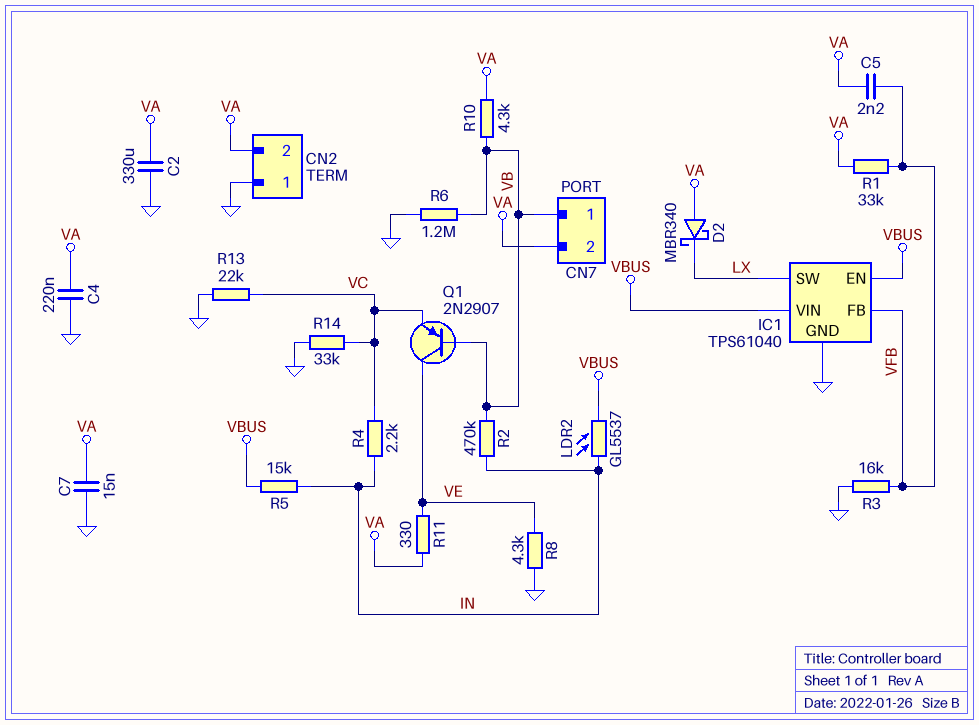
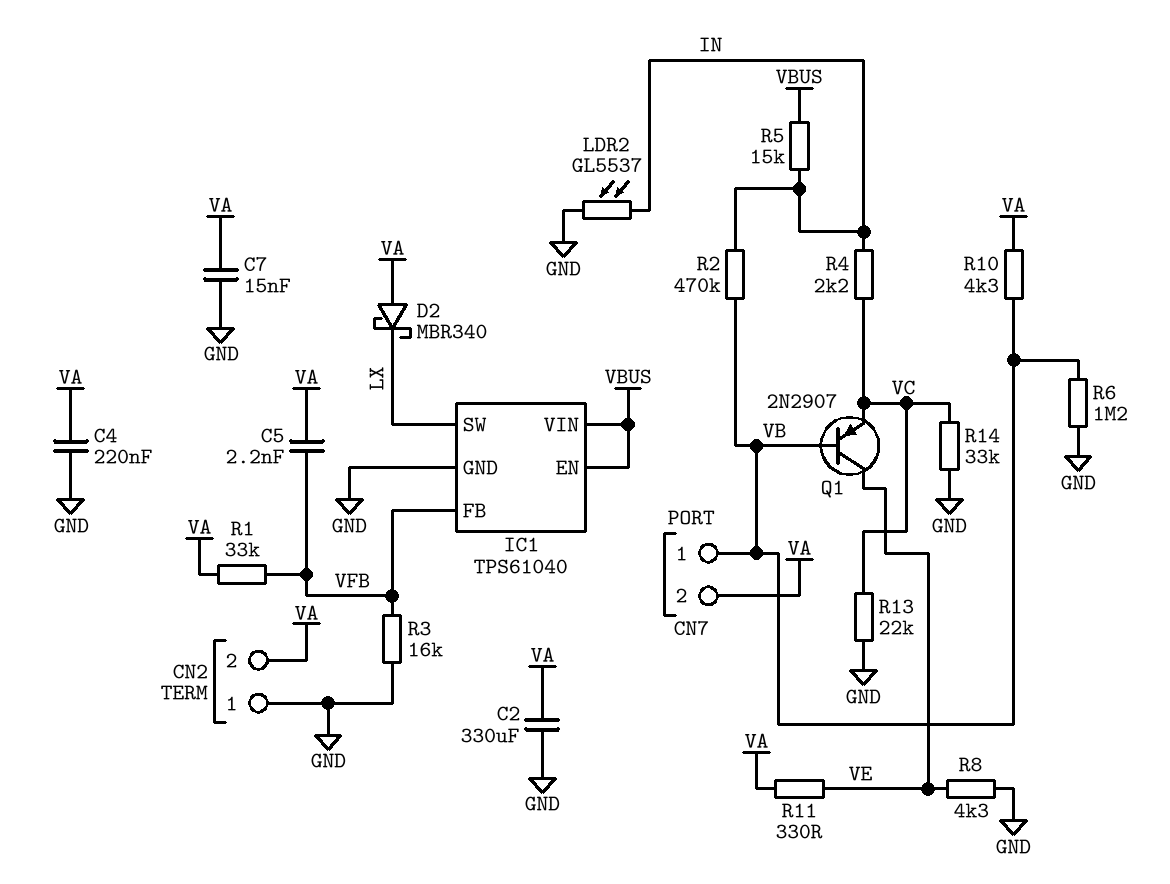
LDR2: GL5537 (IN, VBUS) -> GL5537 (GND, IN)

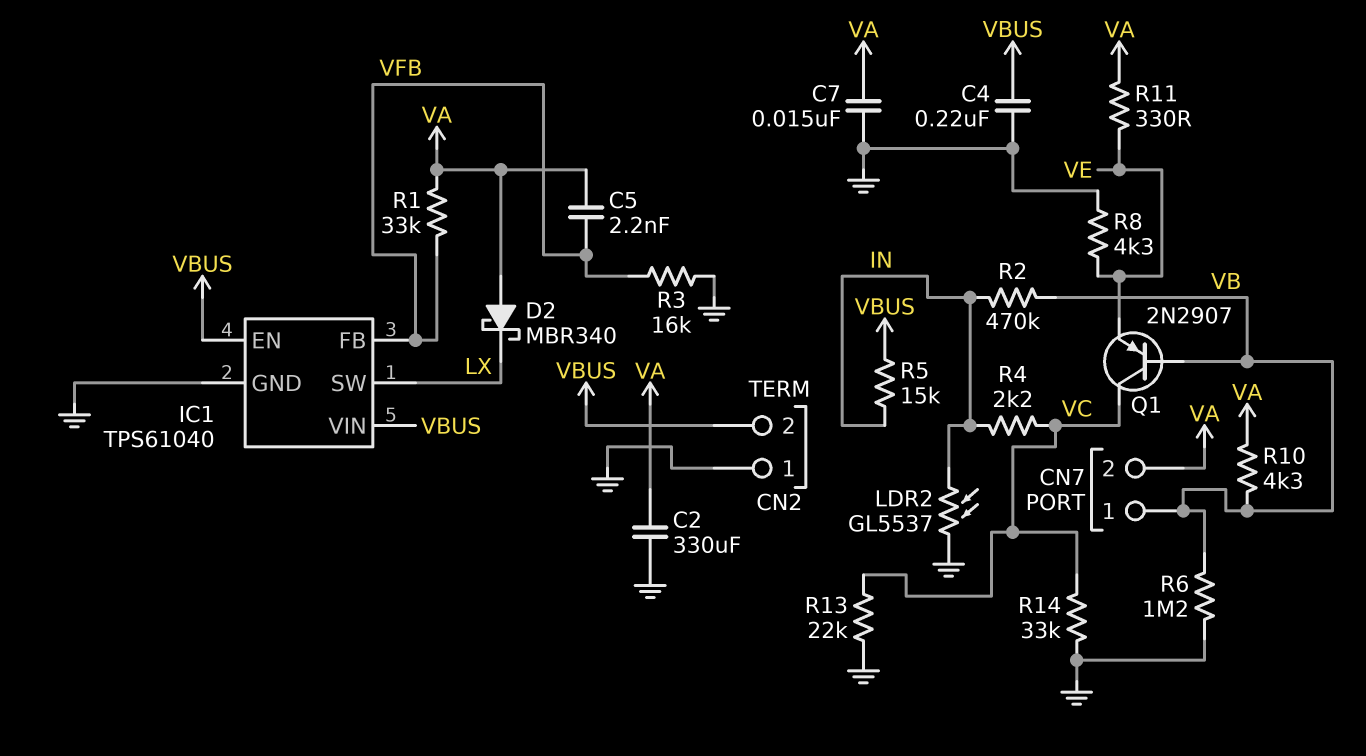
C4: 220nF (GND, VA) -> 220nF (GND, VBUS)
CN2 pin 2: VA -> VBUS
Q1: PNP 2N2907 (B VB, C VE, E VC) -> PNP 2N2907 (B VB, C VC, E VE)

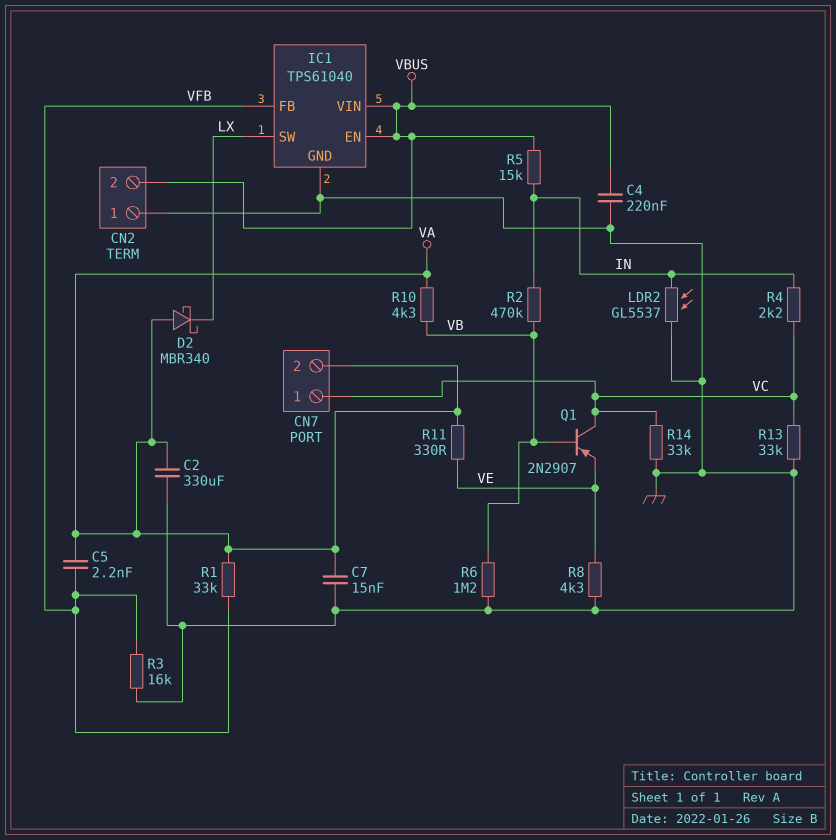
CN7 pin 1: VB -> VC
R13: 22k (GND, VC) -> 33k (GND, VC)

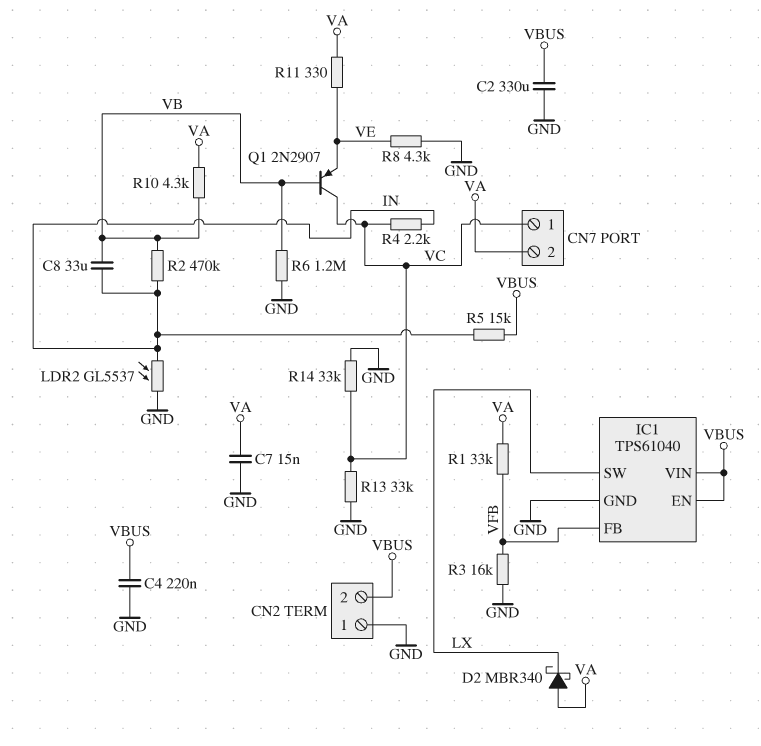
C2: 330uF (GND, VA) -> 330uF (GND, VBUS)
C5: 2.2nF (VA, VFB) -> none
C8: none -> 33uF (IN, VB)

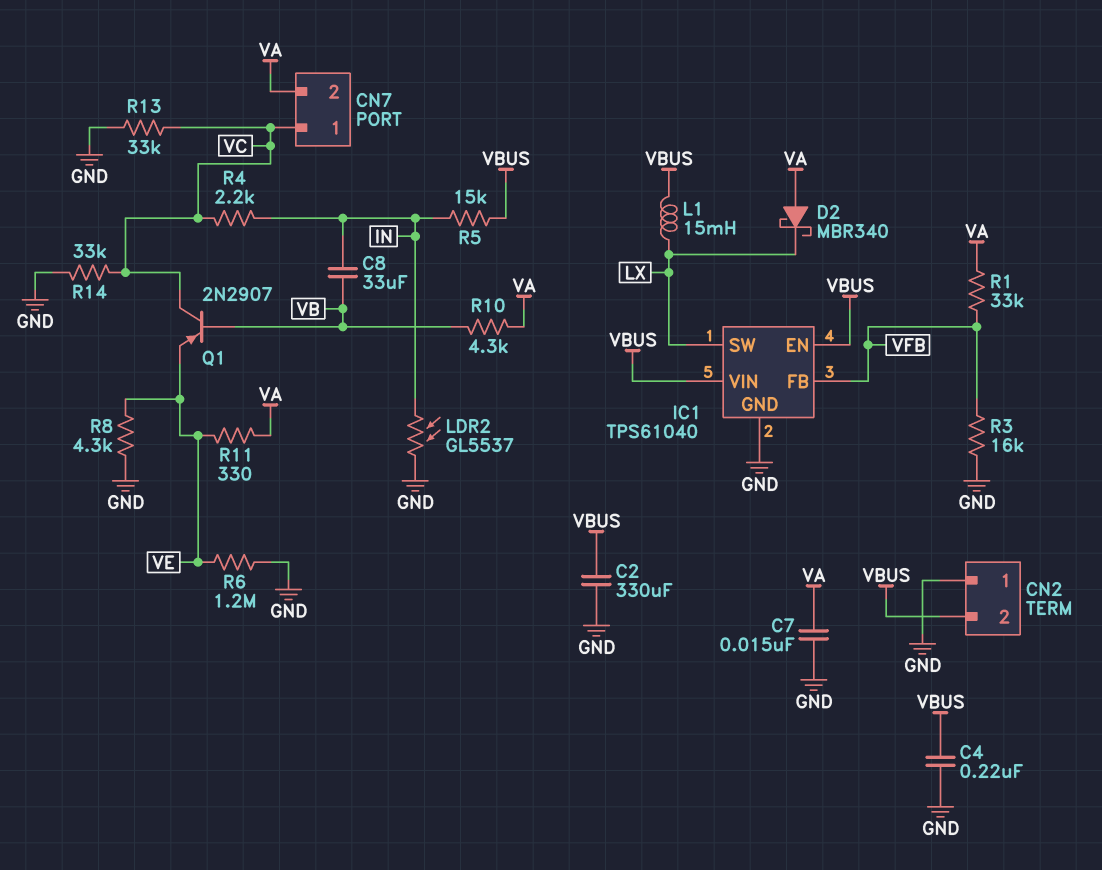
L1: none -> 15mH (LX, VBUS)
R2: 470k (IN, VB) -> none
R6: 1.2M (GND, VB) -> 1.2M (GND, VE)

